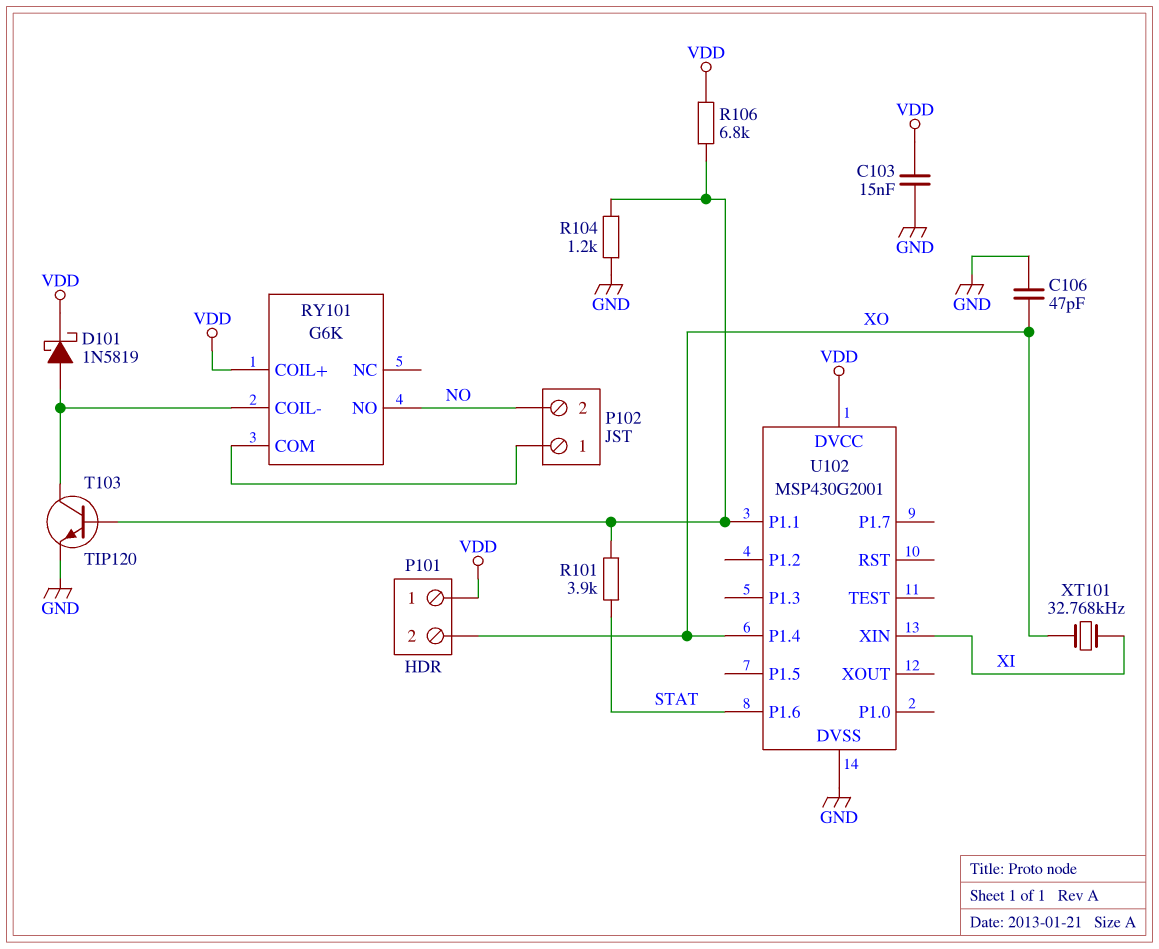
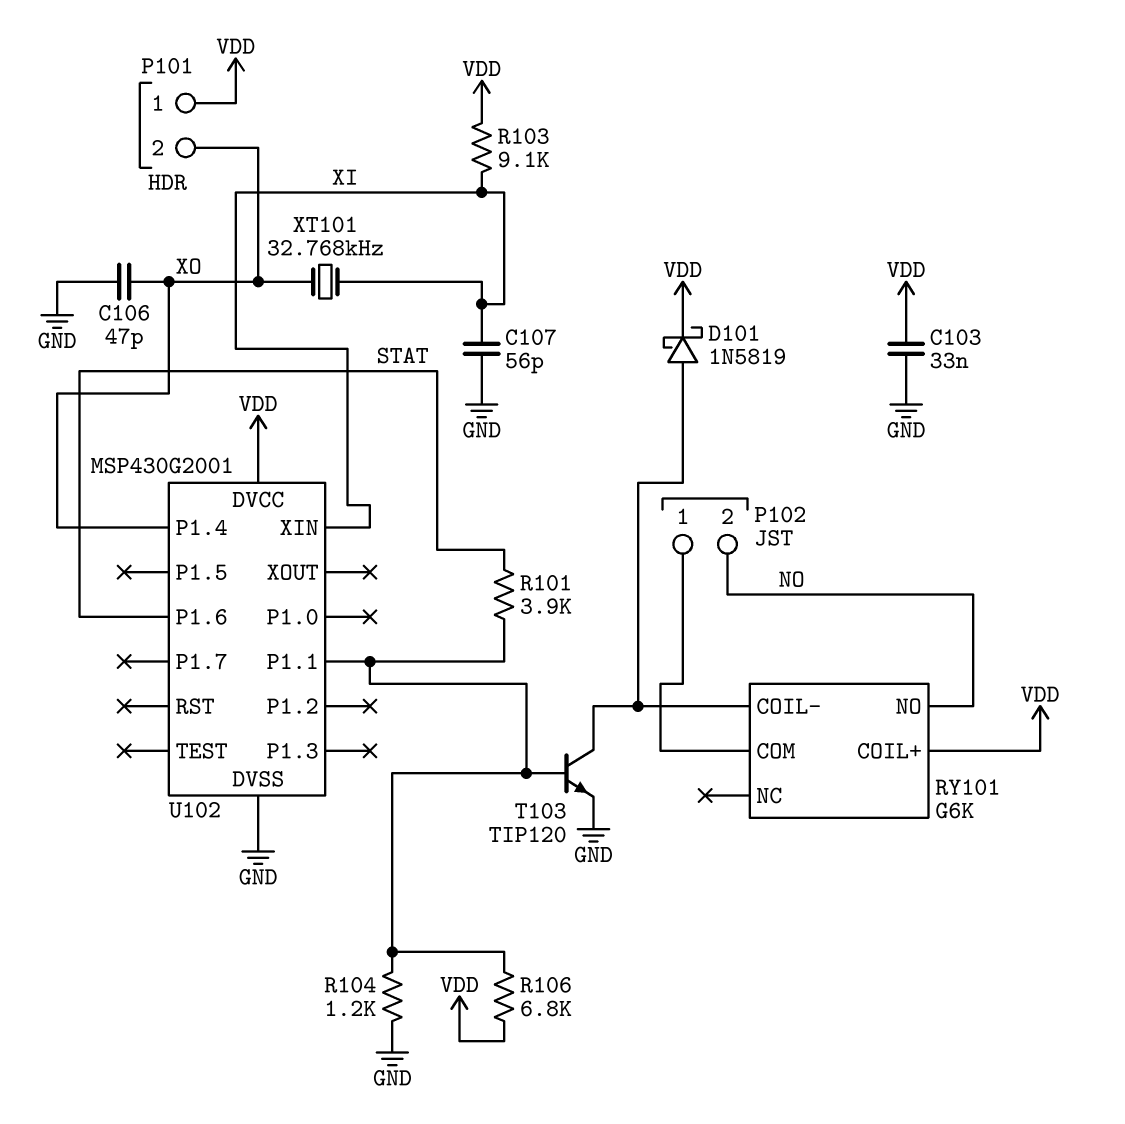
C103: 15nF (GND, VDD) -> 33nF (GND, VDD)
C107: none -> 56pF (GND, XI)
R103: none -> 9.1k (VDD, XI)

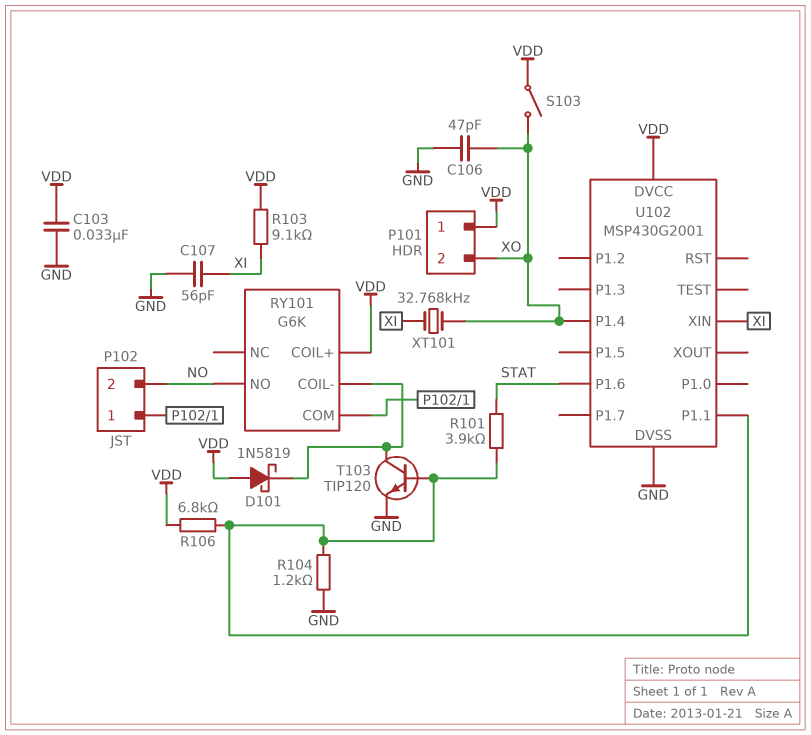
D101: schottky 1N5819 (A RY101/COIL-, K VDD) -> schottky 1N5819 (A VDD, K RY101/COIL-)
S103: none -> switch (VDD, XO)

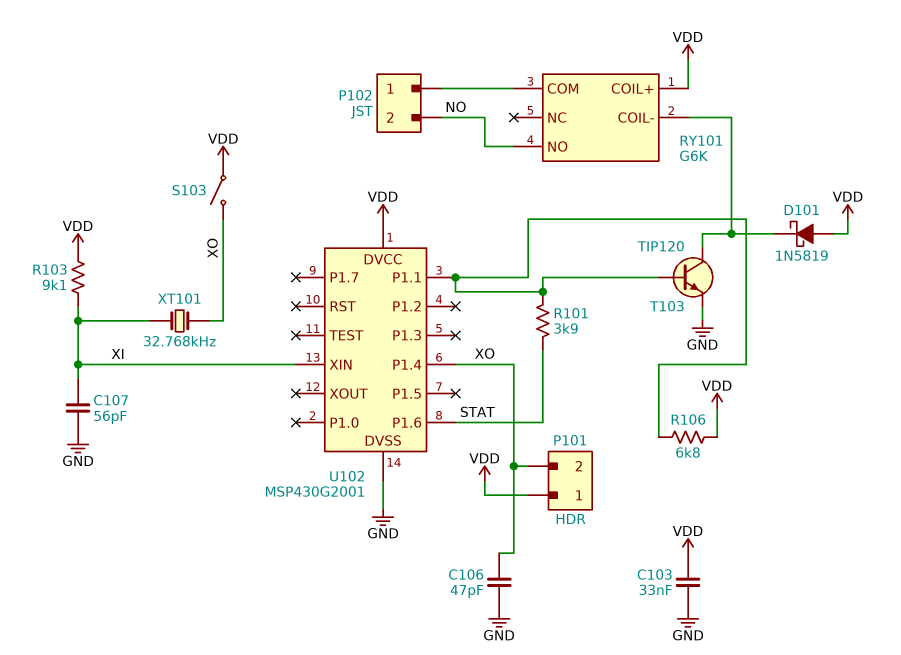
R104: 1.2k (GND, U102/P1.1) -> none

